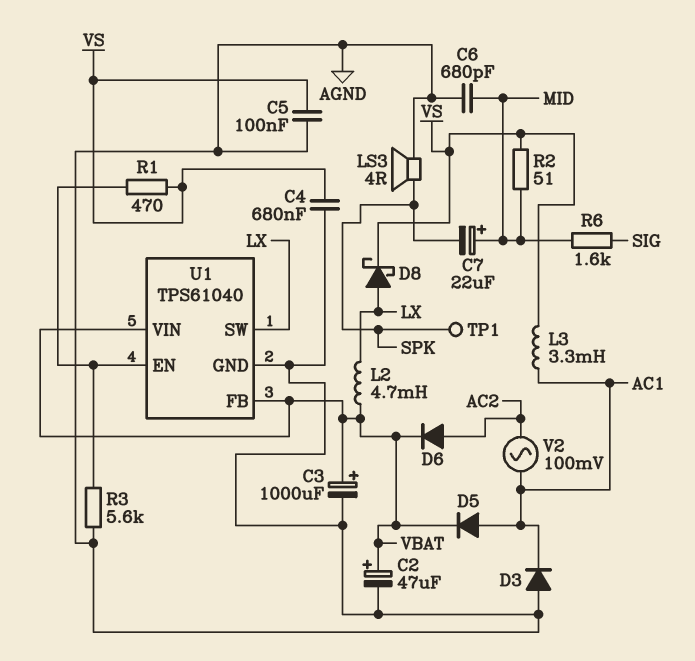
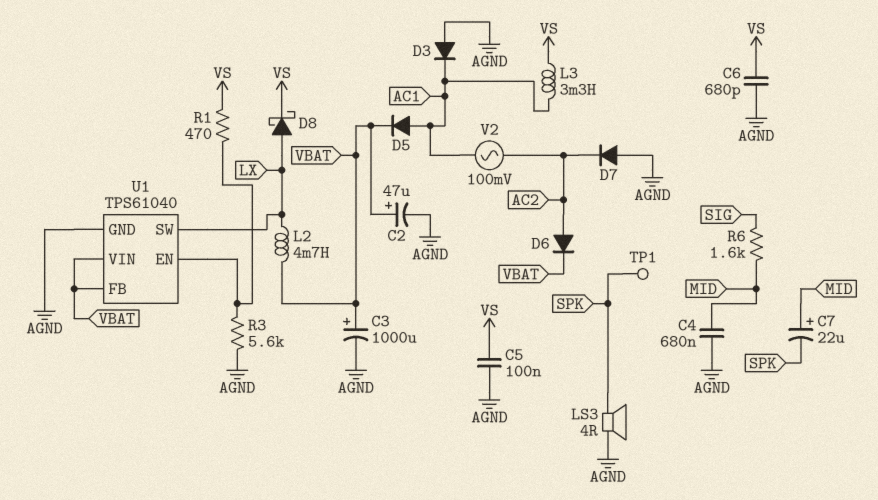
C4: 680nF (AGND, VS) -> 680nF (AGND, MID)
C6: 680pF (AGND, MID) -> 680pF (AGND, VS)
D7: none -> diode (A AGND, K AC2)
R2: 51 (MID, VS) -> none

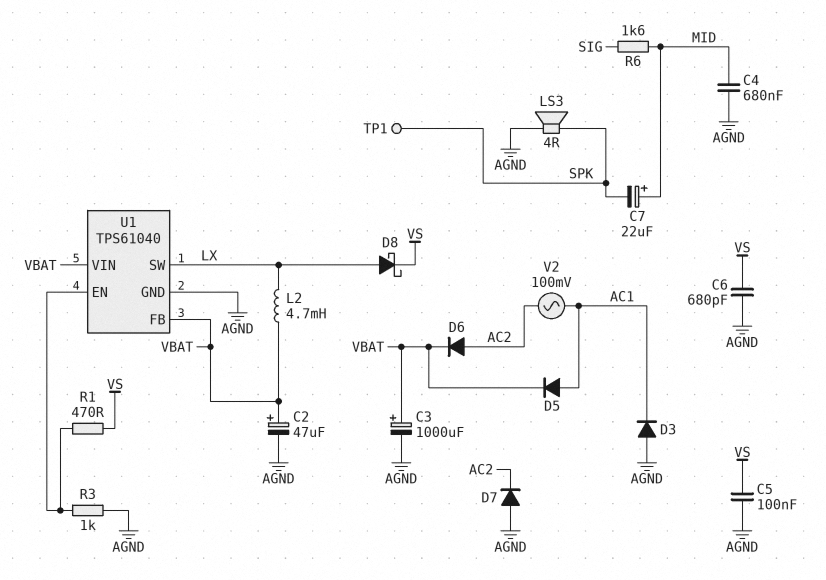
L3: 3.3mH (AC1, VS) -> none
R3: 5.6k (AGND, U1/EN) -> 1k (AGND, U1/EN)

